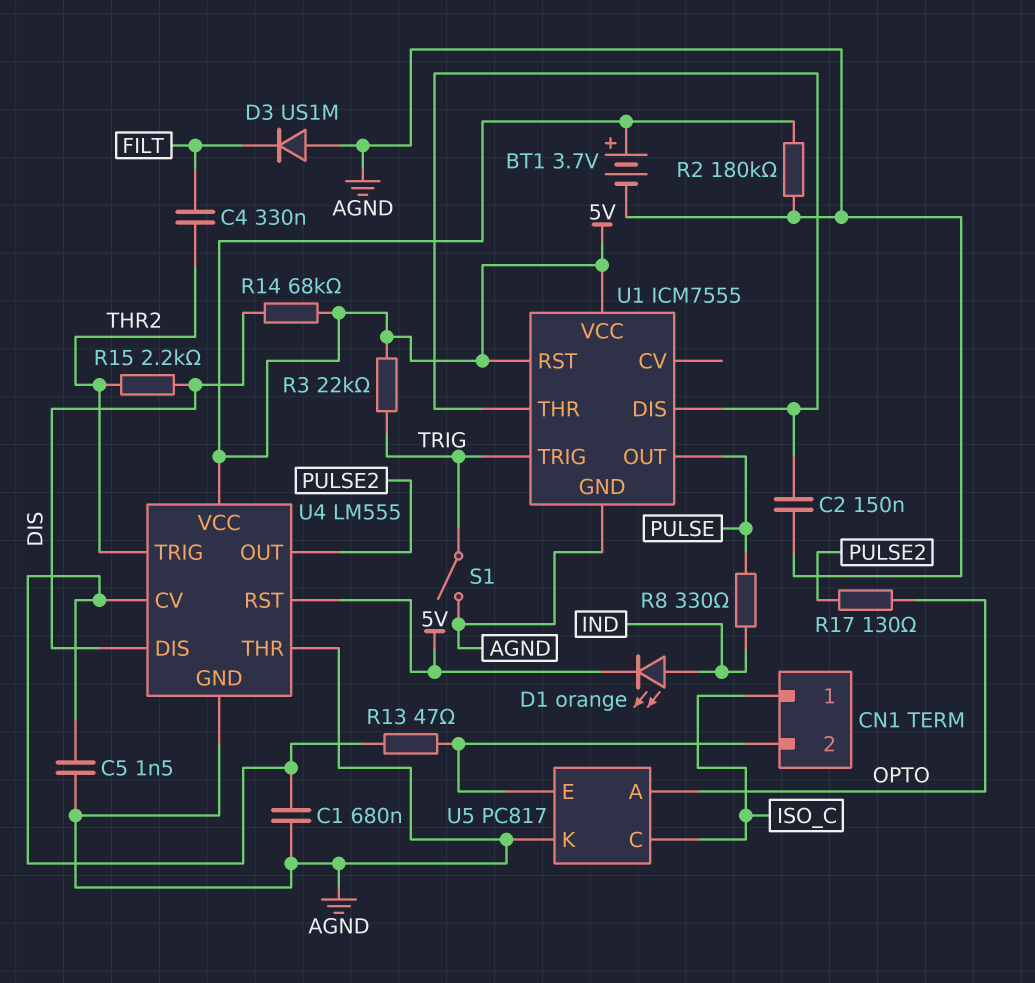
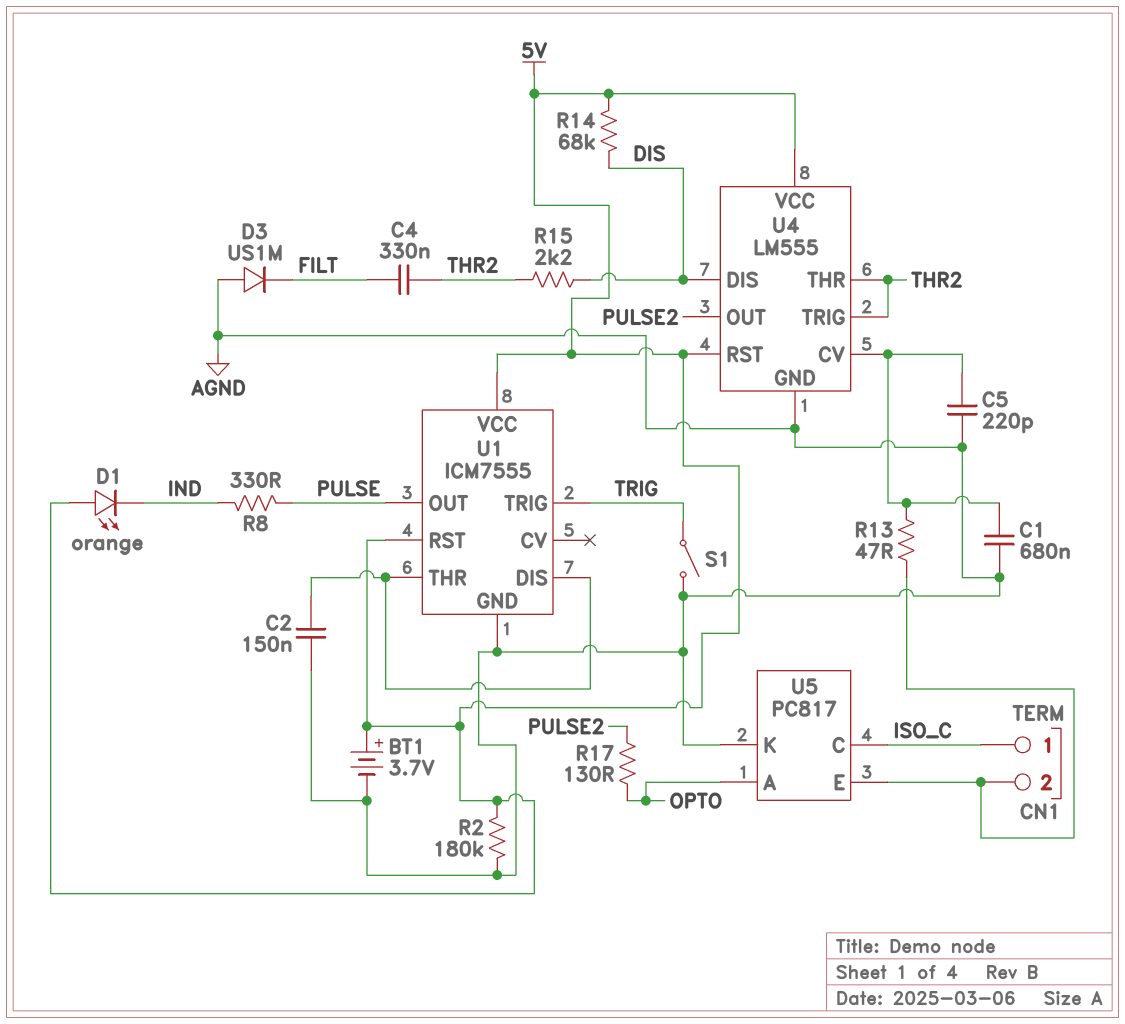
C5: 1.5nF (AGND, U4/CV) -> 220pF (AGND, U4/CV)
D1: LED orange (A IND, K 5V) -> LED orange (A 5V, K IND)
R3: 22k (5V, TRIG) -> none
U4 pin THR: AGND -> THR2

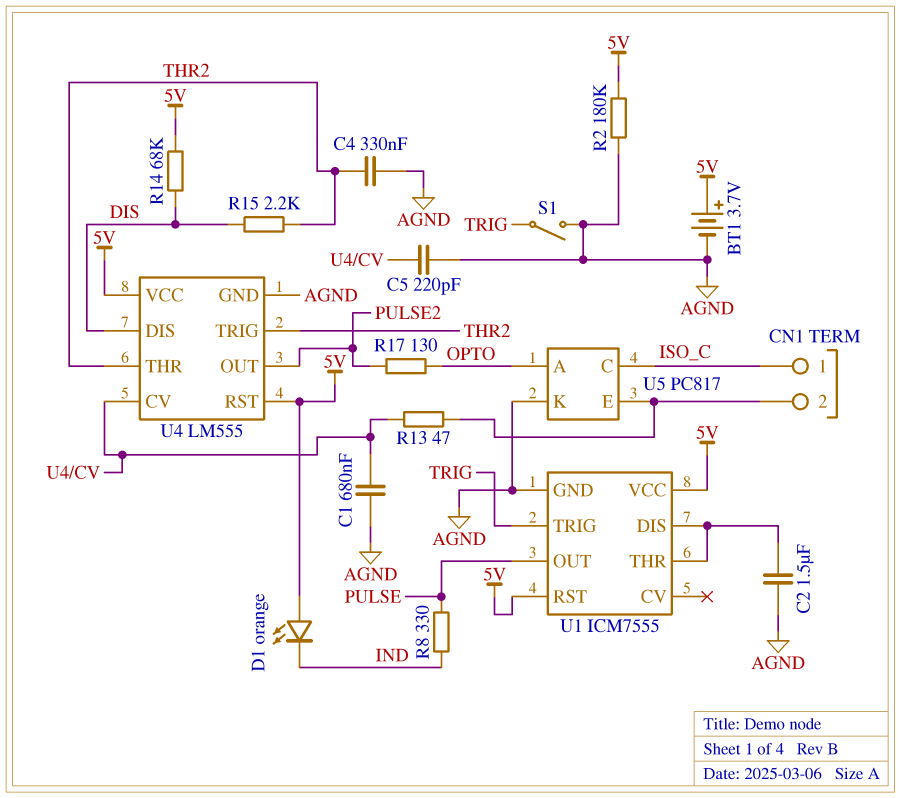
C2: 150nF (AGND, U1/DIS) -> 1.5uF (AGND, U1/DIS)
C4: 330nF (FILT, THR2) -> 330nF (AGND, THR2)
D3: diode US1M (A AGND, K FILT) -> none

